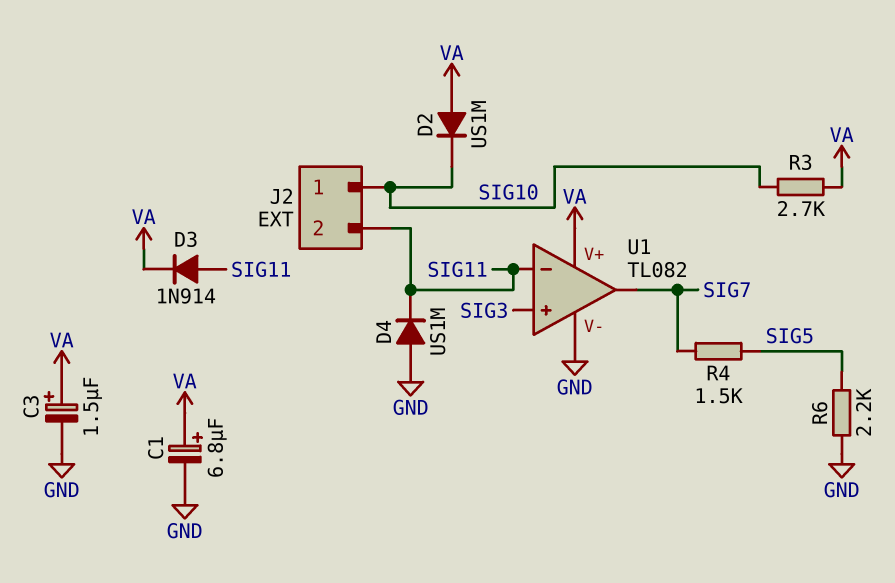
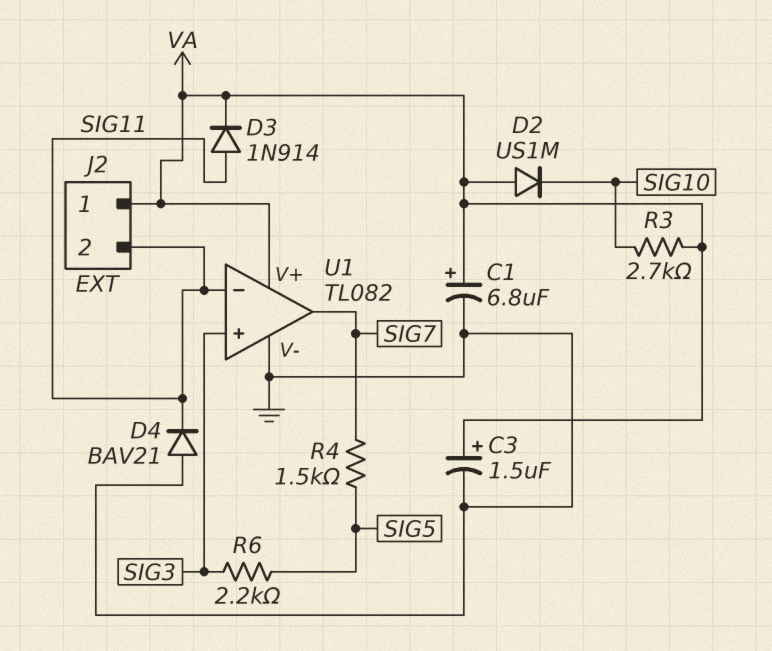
D4: diode US1M (A GND, K SIG11) -> diode BAV21 (A GND, K SIG11)
J2 pin 1: SIG10 -> VA
R6: 2.2k (GND, SIG5) -> 2.2k (SIG3, SIG5)

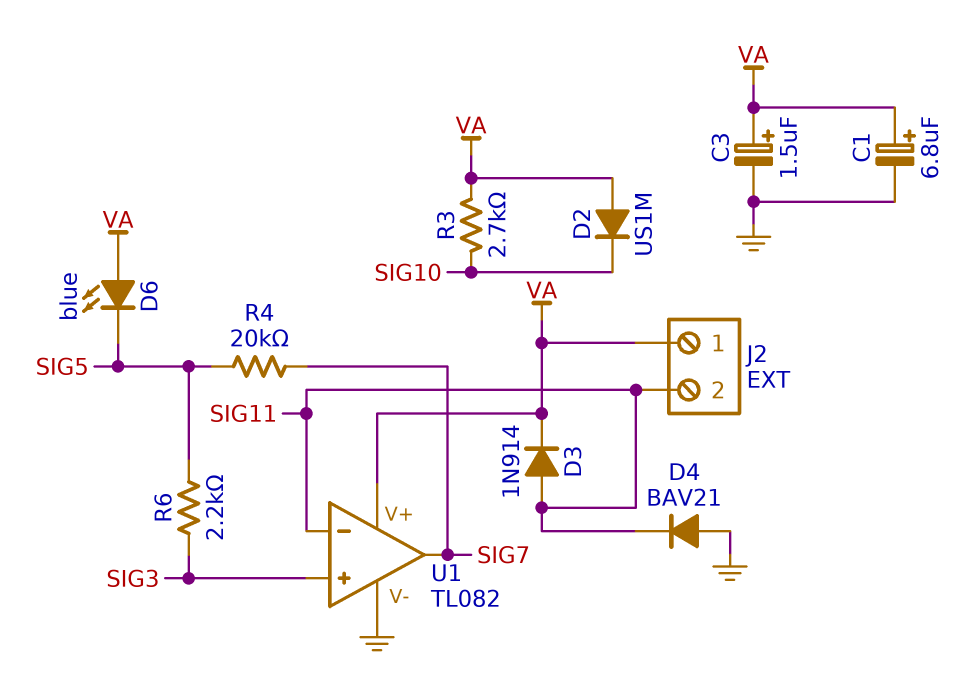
D6: none -> LED blue (A VA, K SIG5)
R4: 1.5k (SIG5, SIG7) -> 20k (SIG5, SIG7)

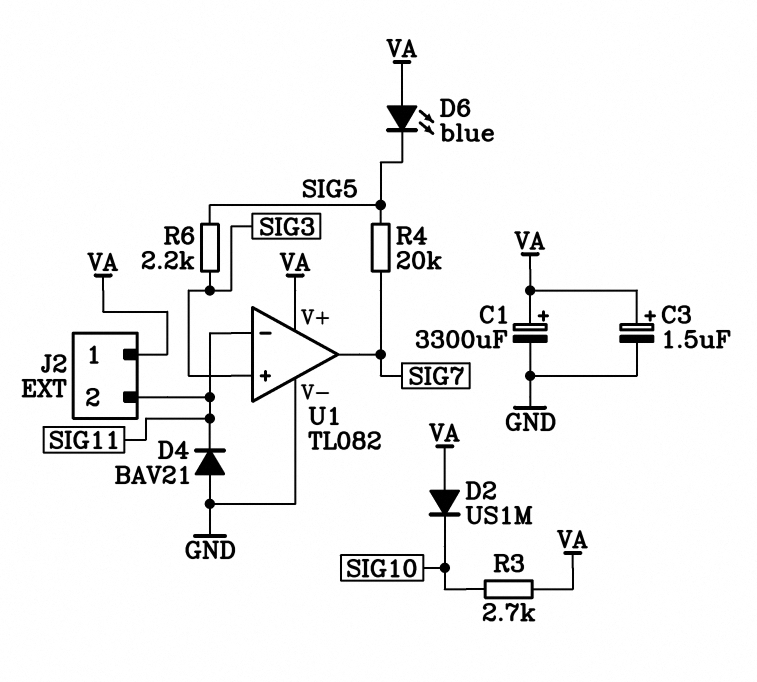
C1: 6.8uF (plus VA, minus GND) -> 3300uF (plus VA, minus GND)
D3: diode 1N914 (A SIG11, K VA) -> none

